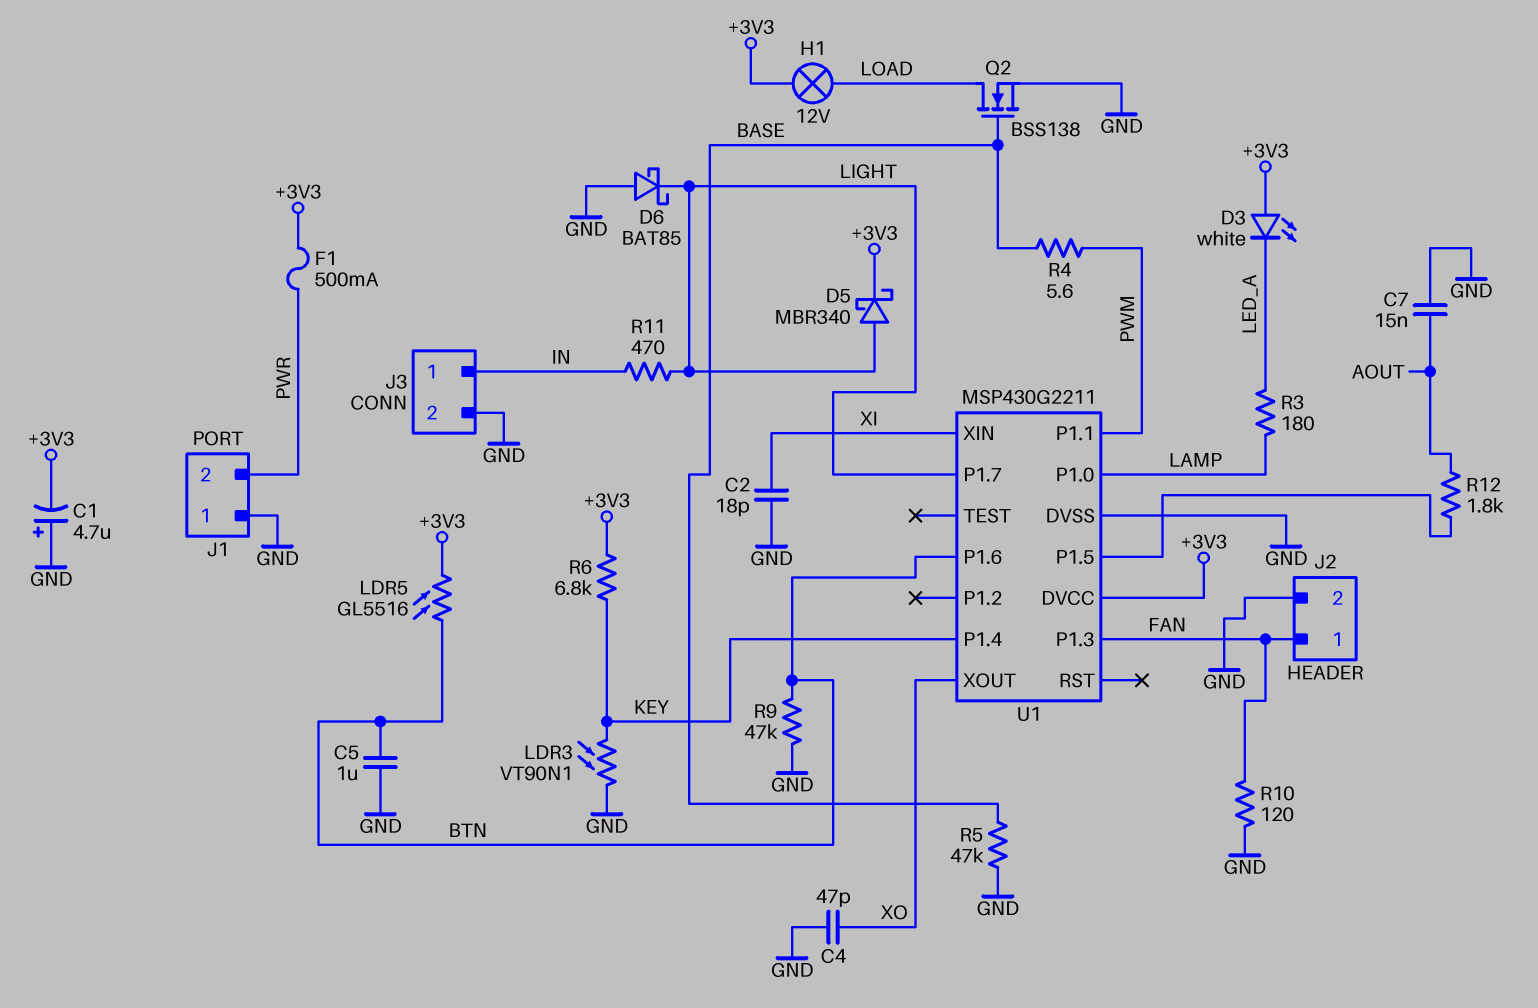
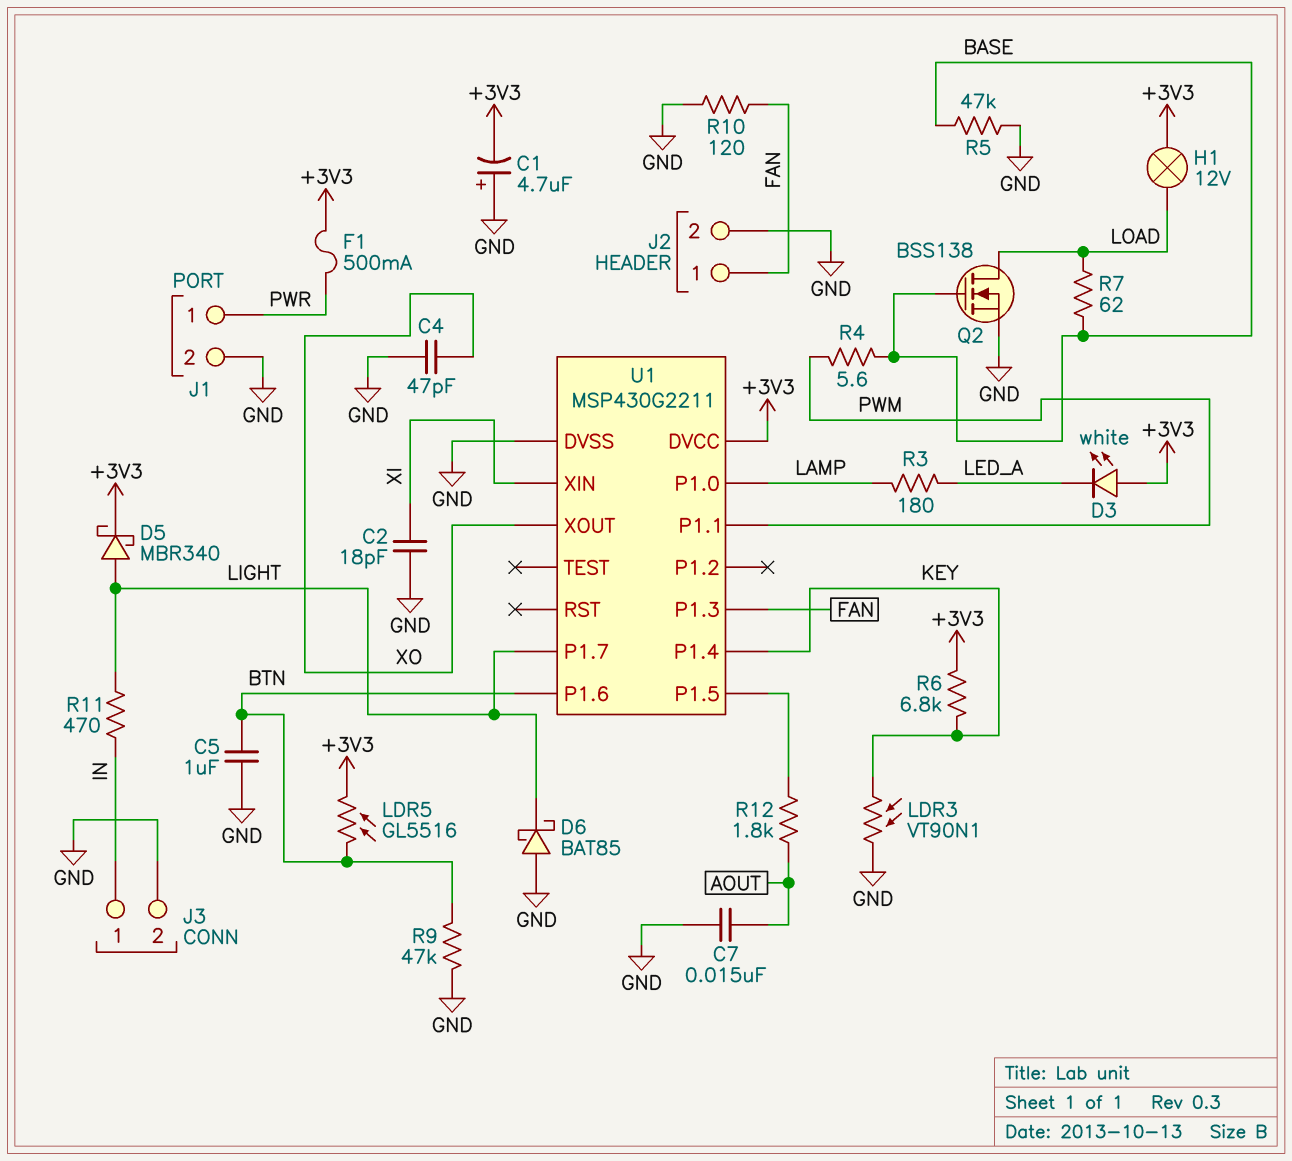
J1 pin 1: GND -> PWR
J1 pin 2: PWR -> GND
R7: none -> 62 (BASE, LOAD)

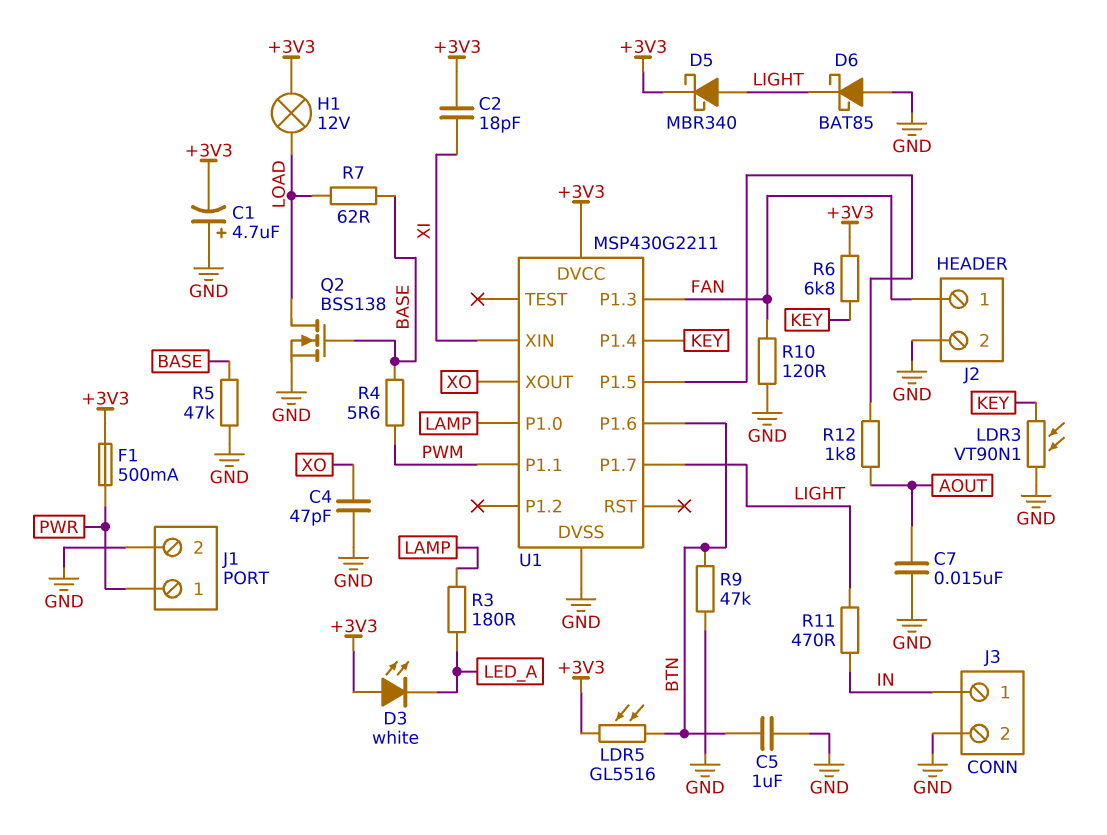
C2: 18pF (GND, XI) -> 18pF (+3V3, XI)

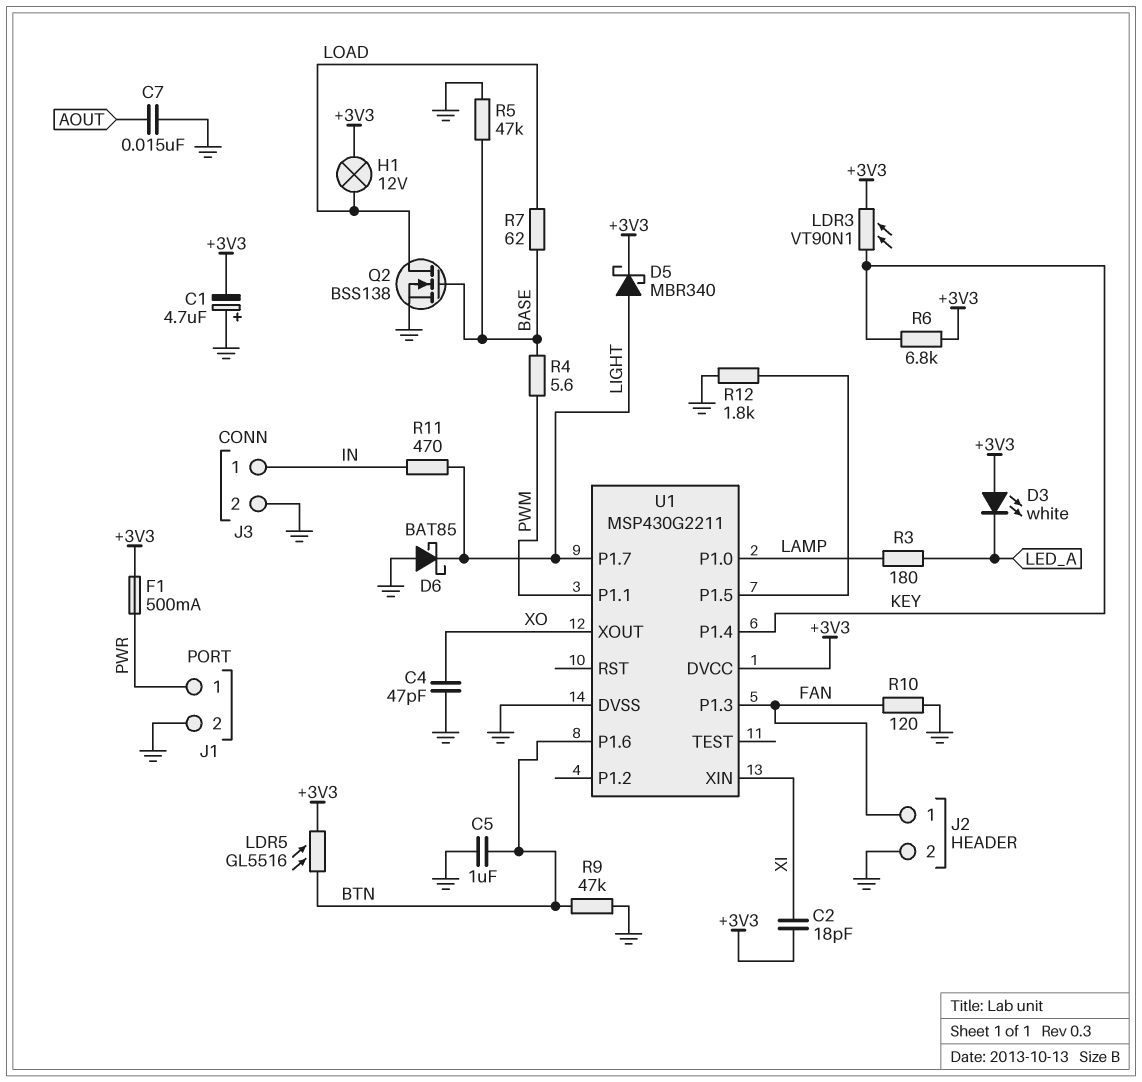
LDR3: VT90N1 (GND, KEY) -> VT90N1 (+3V3, KEY)
R12: 1.8k (AOUT, U1/P1.5) -> 1.8k (GND, U1/P1.5)

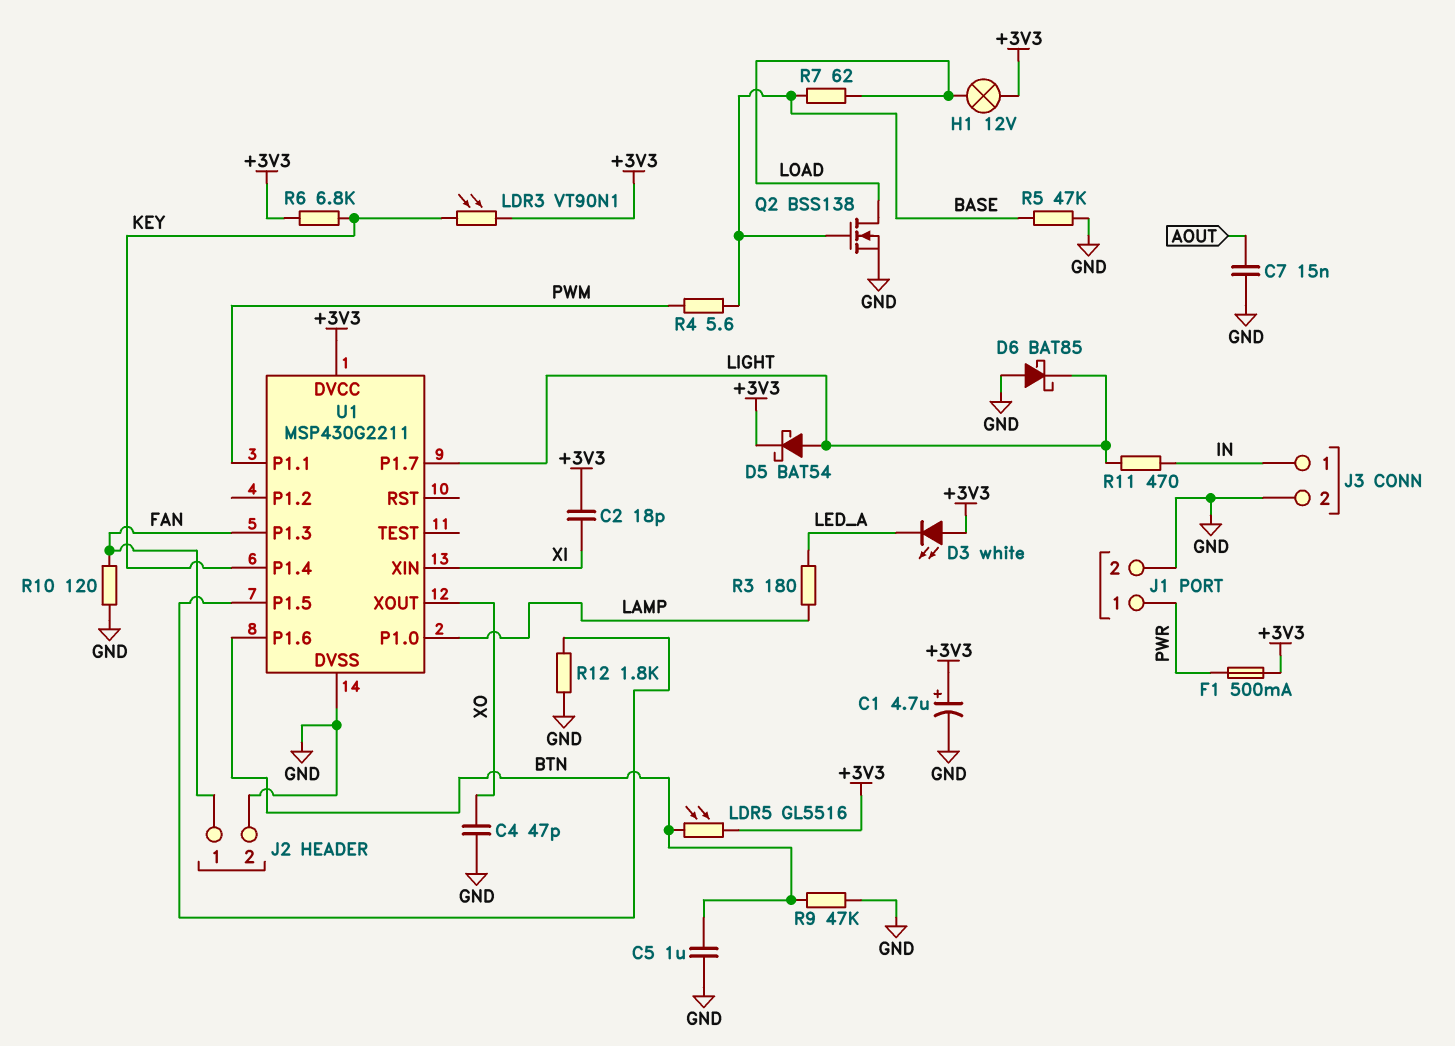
C1: 4.7uF (plus GND, minus +3V3) -> 4.7uF (plus +3V3, minus GND)
D5: schottky MBR340 (A LIGHT, K +3V3) -> schottky BAT54 (A LIGHT, K +3V3)

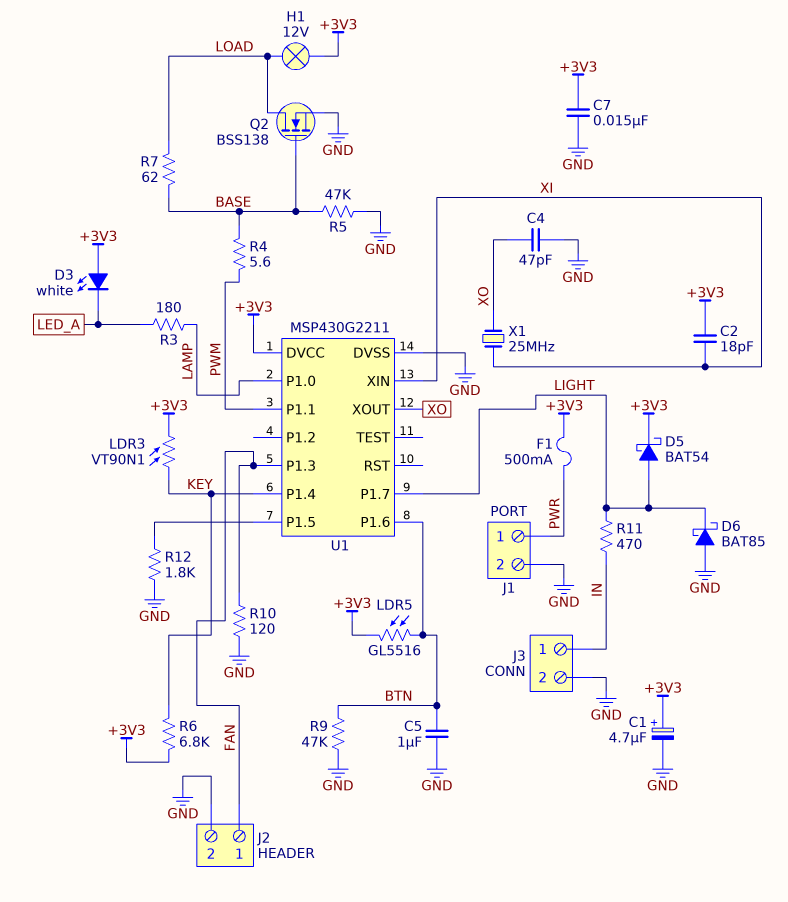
C7: 15nF (AOUT, GND) -> 15nF (+3V3, GND)
X1: none -> 25MHz (XI, XO)

